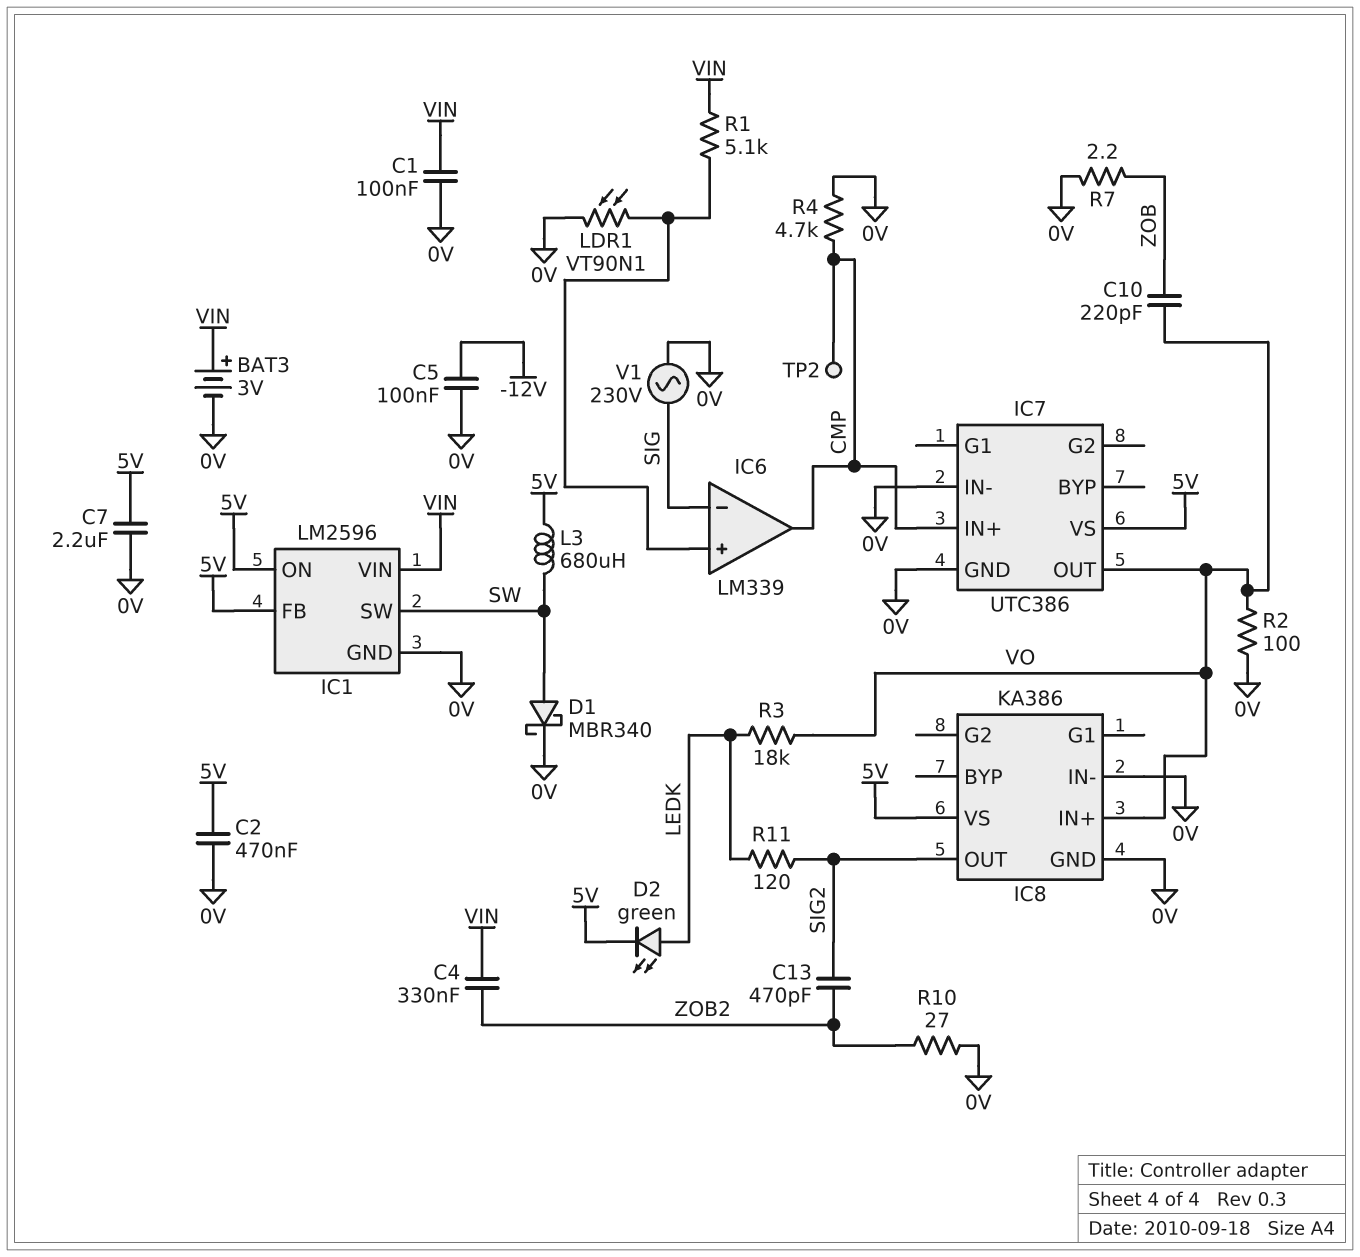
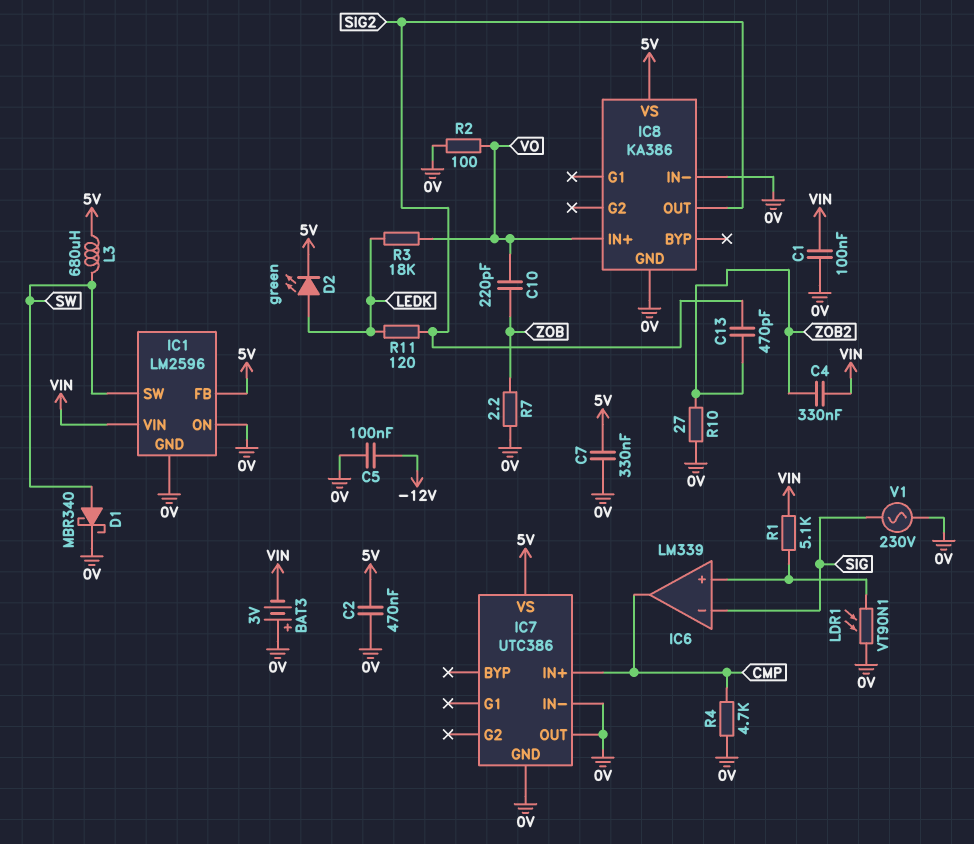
BAT3: 3V (plus VIN, minus 0V) -> 3V (plus 0V, minus VIN)
C7: 2.2uF (0V, 5V) -> 330nF (0V, 5V)
IC1 pin ON: 5V -> 0V
IC7 pin OUT: VO -> 0V
TP2: test point (CMP) -> none

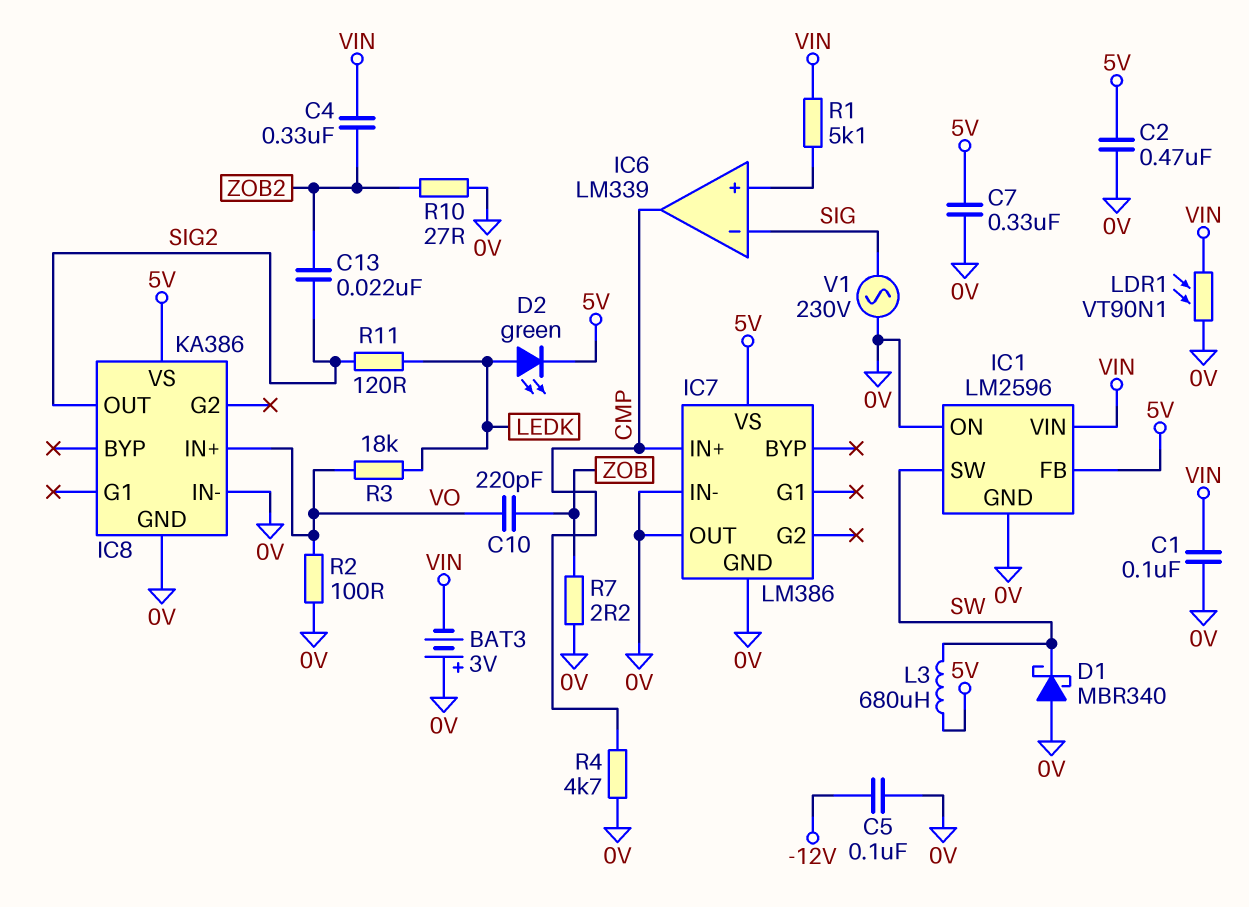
C13: 470pF (SIG2, ZOB2) -> 22nF (SIG2, ZOB2)
D1: schottky MBR340 (A SW, K 0V) -> schottky MBR340 (A 0V, K SW)
IC7: UTC386 -> LM386
LDR1: VT90N1 (0V, IC6/in+) -> VT90N1 (0V, VIN)

